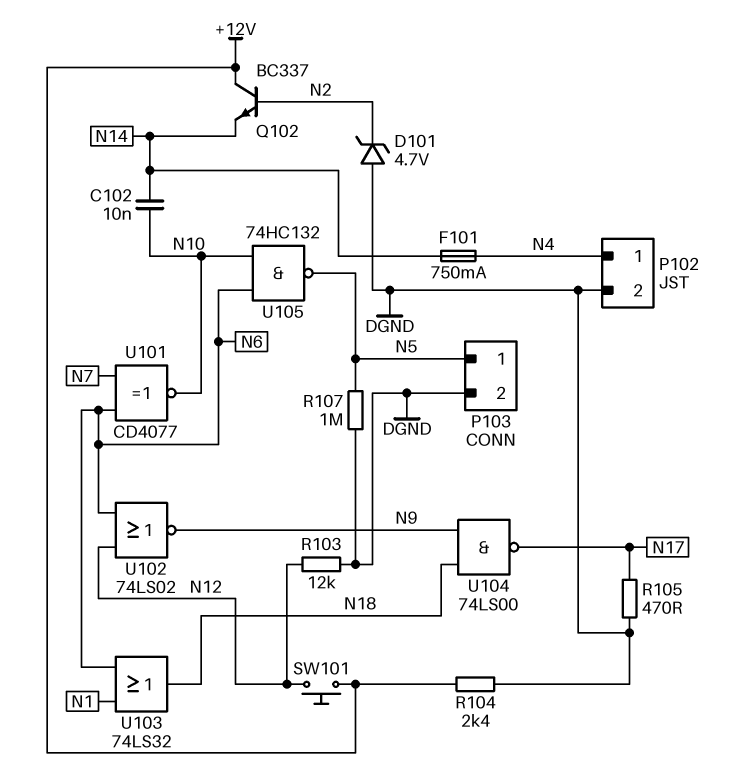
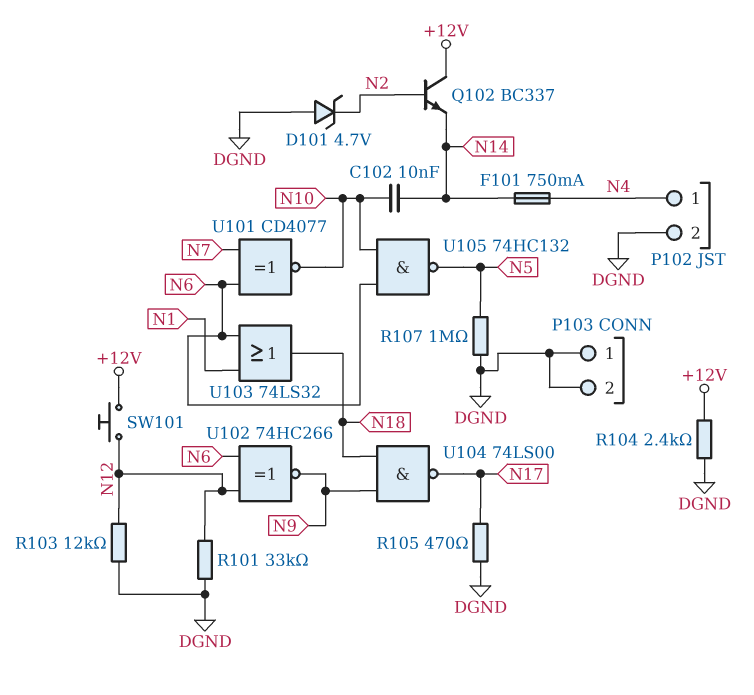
P103 pin 1: N5 -> DGND
R101: none -> 33k (DGND, N12)
U102: NOR 74LS02 (in N6, in N12, out N9) -> XNOR 74HC266 (in N6, in N12, out N9)

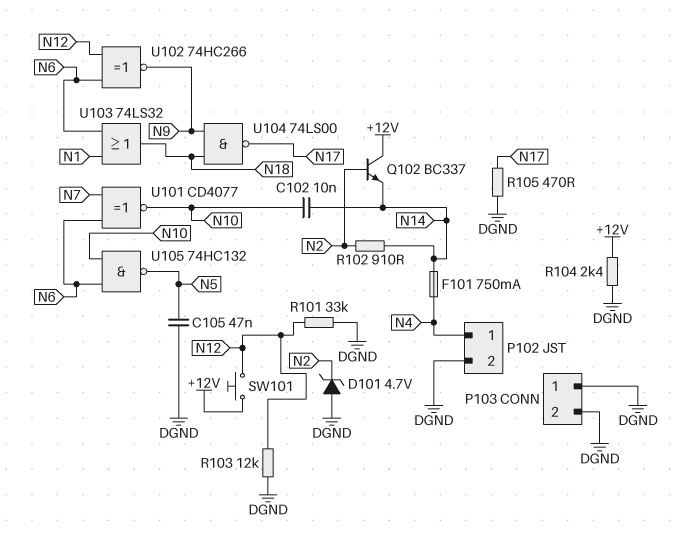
C105: none -> 47nF (DGND, N5)
R102: none -> 910 (N2, N14)
R107: 1M (DGND, N5) -> none

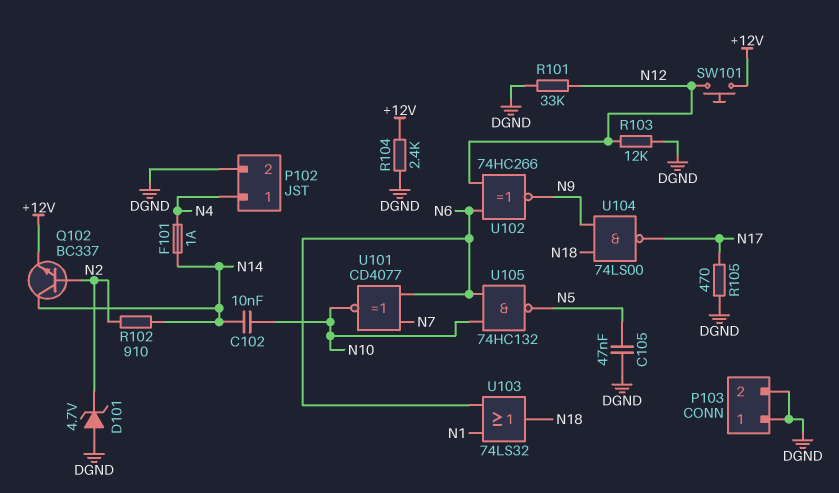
F101: 750mA (N4, N14) -> 1A (N4, N14)
Q102: NPN BC337 (B N2, C +12V, E N14) -> NPN BC337 (B N2, C N14, E +12V)

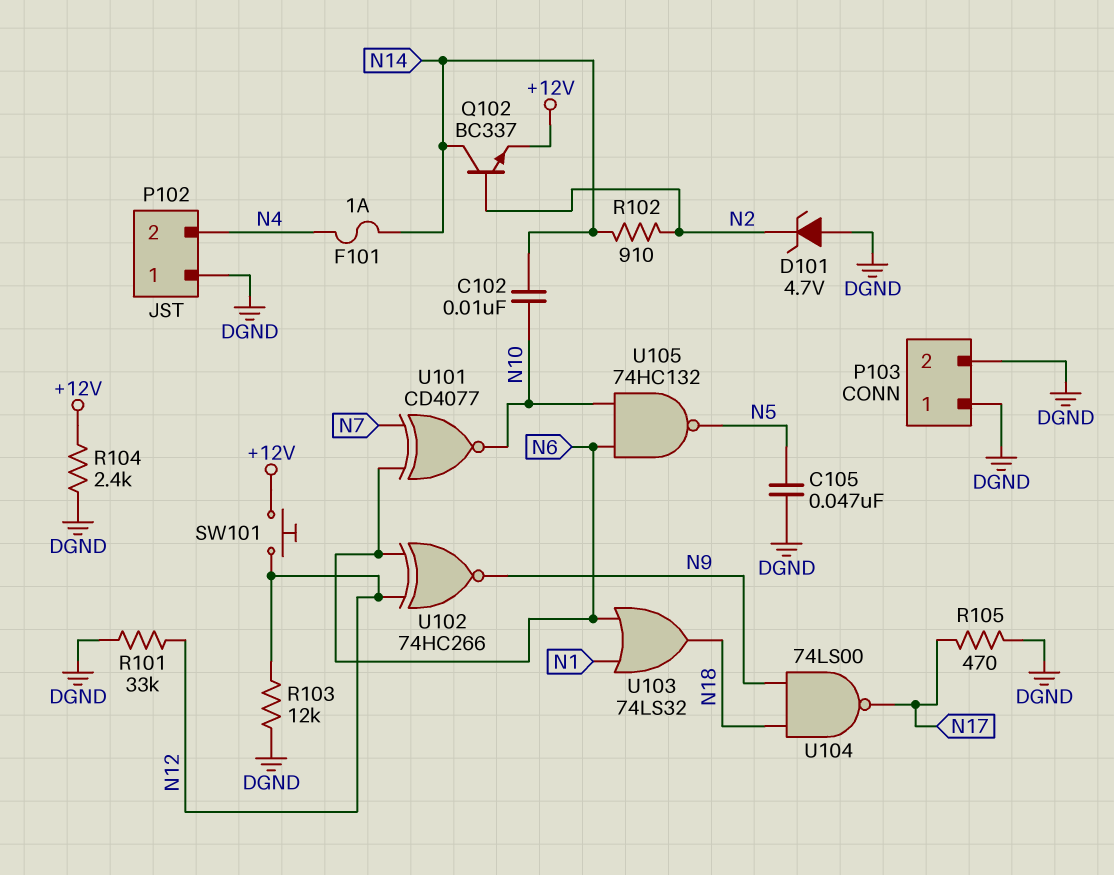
P102 pin 1: N4 -> DGND
P102 pin 2: DGND -> N4

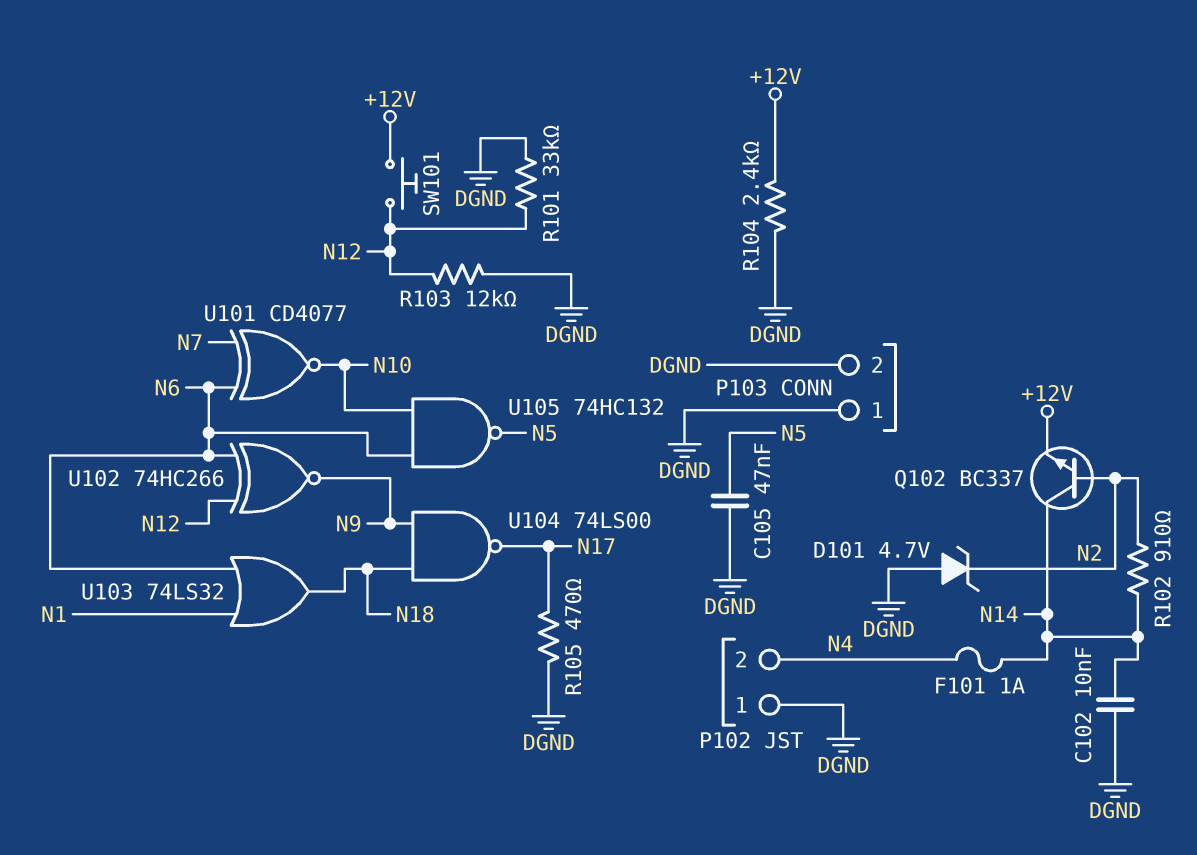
C102: 10nF (N10, N14) -> 10nF (DGND, N14)

